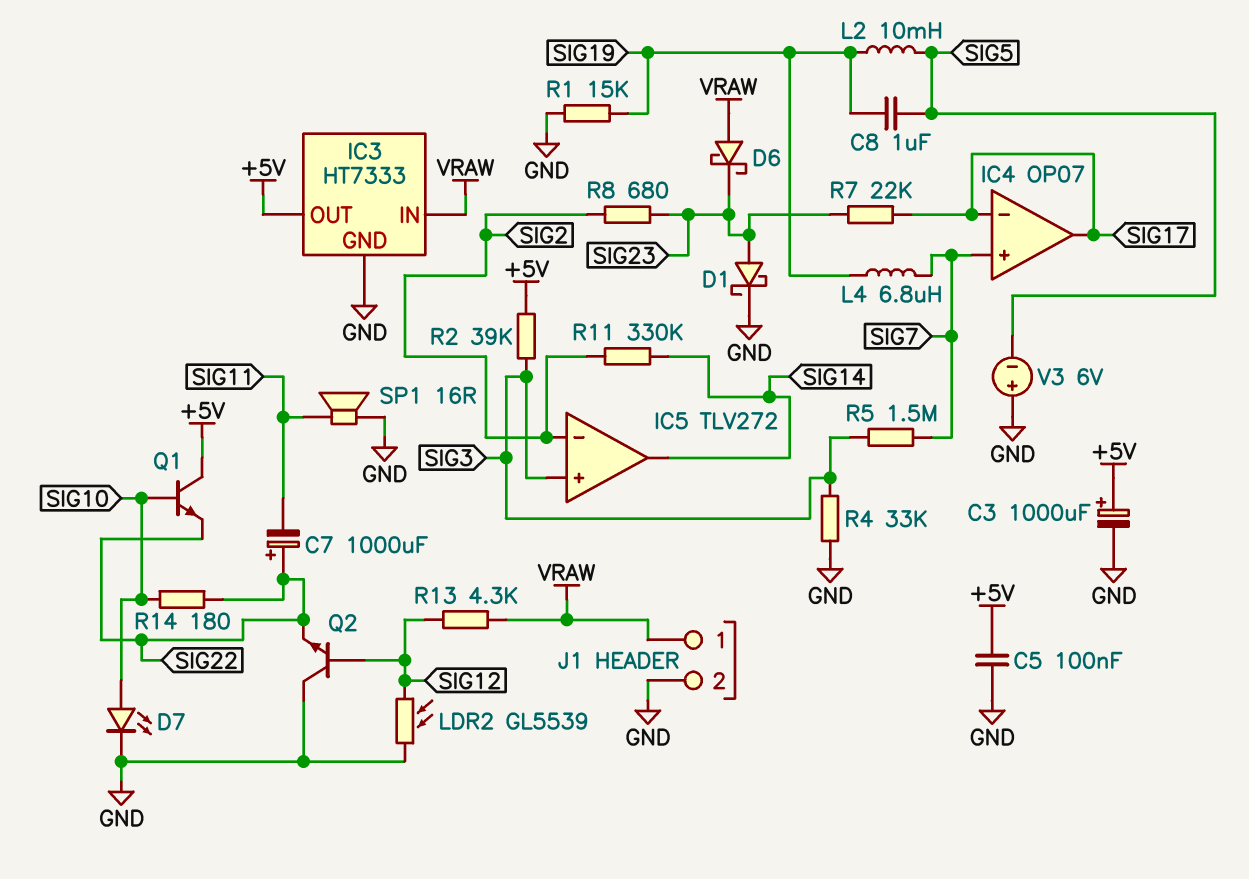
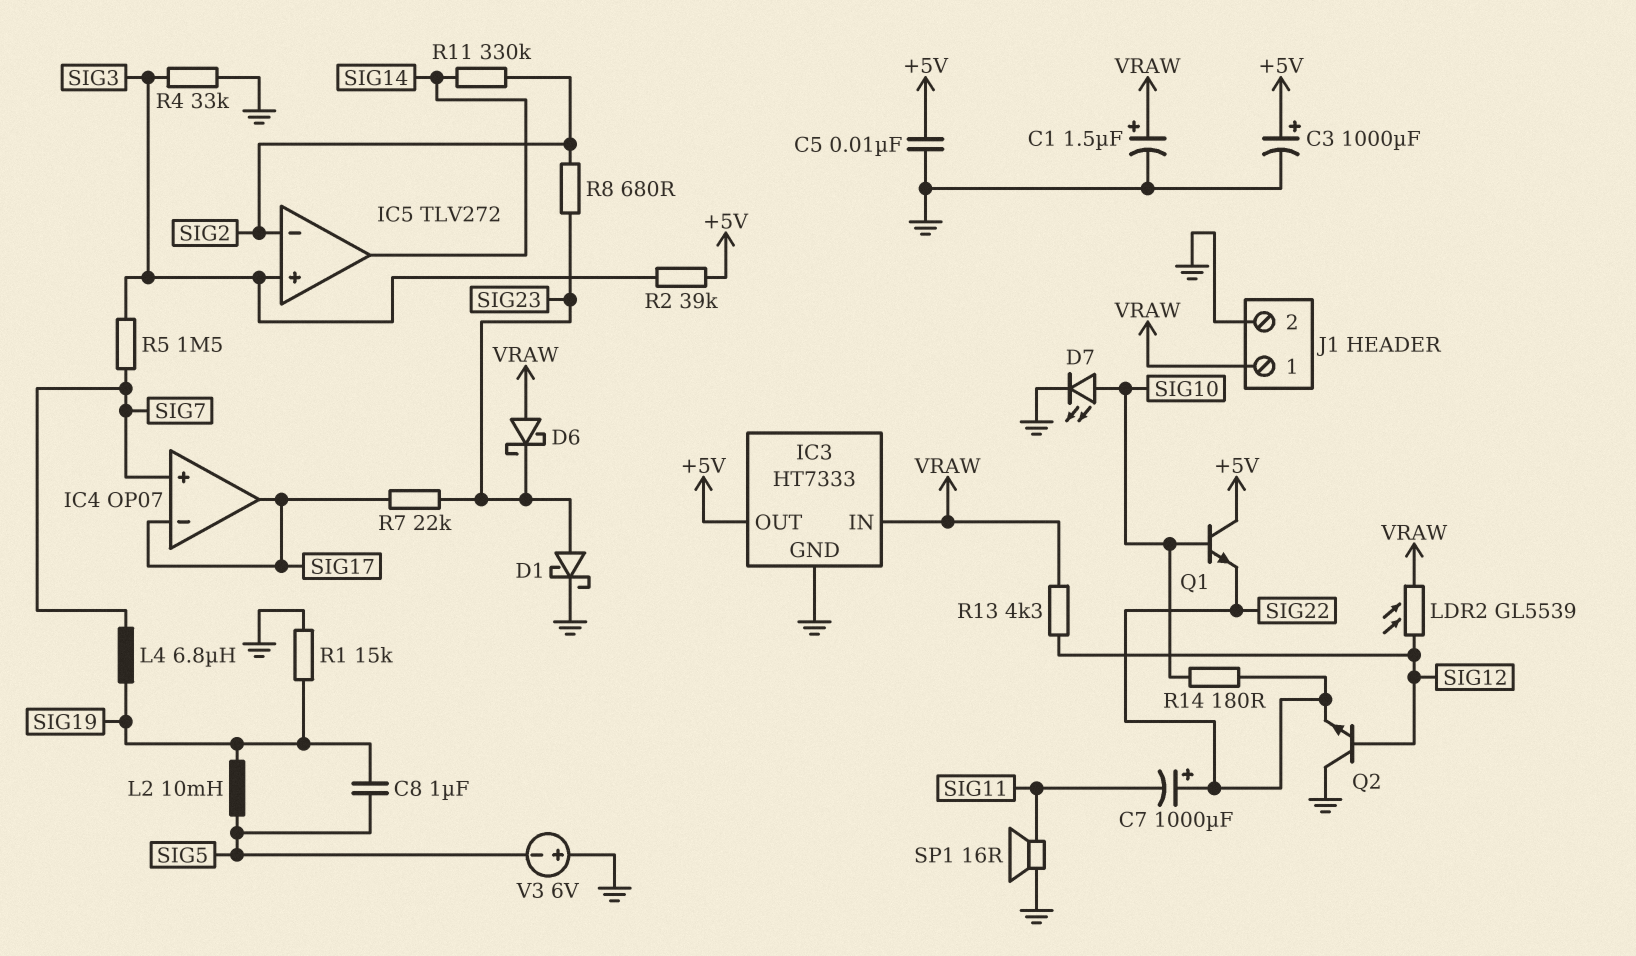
C1: none -> 1.5uF (plus VRAW, minus GND)
C5: 100nF (+5V, GND) -> 10nF (+5V, GND)
LDR2: GL5539 (GND, SIG12) -> GL5539 (SIG12, VRAW)

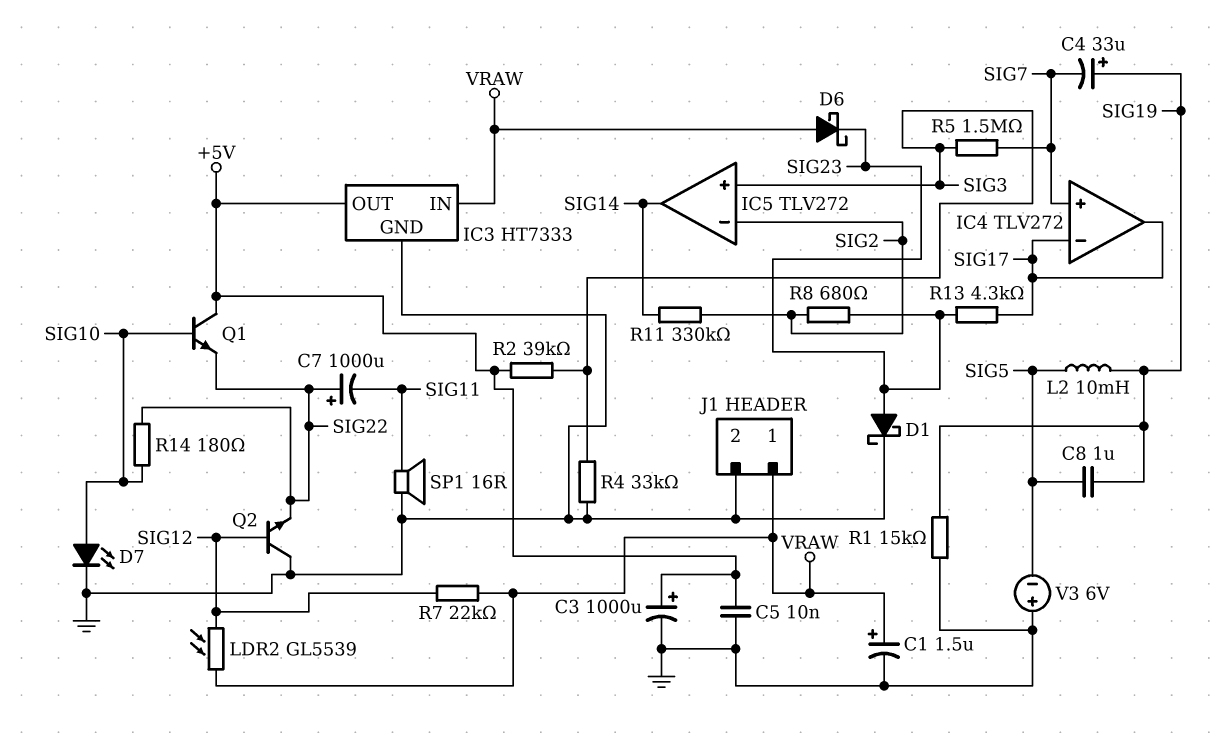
C4: none -> 33uF (plus SIG19, minus SIG7)
IC4: OP07 -> TLV272
L4: 6.8uH (SIG7, SIG19) -> none
R7: 22k (SIG17, SIG23) -> 22k (SIG12, VRAW)
R13: 4.3k (SIG12, VRAW) -> 4.3k (SIG17, SIG23)

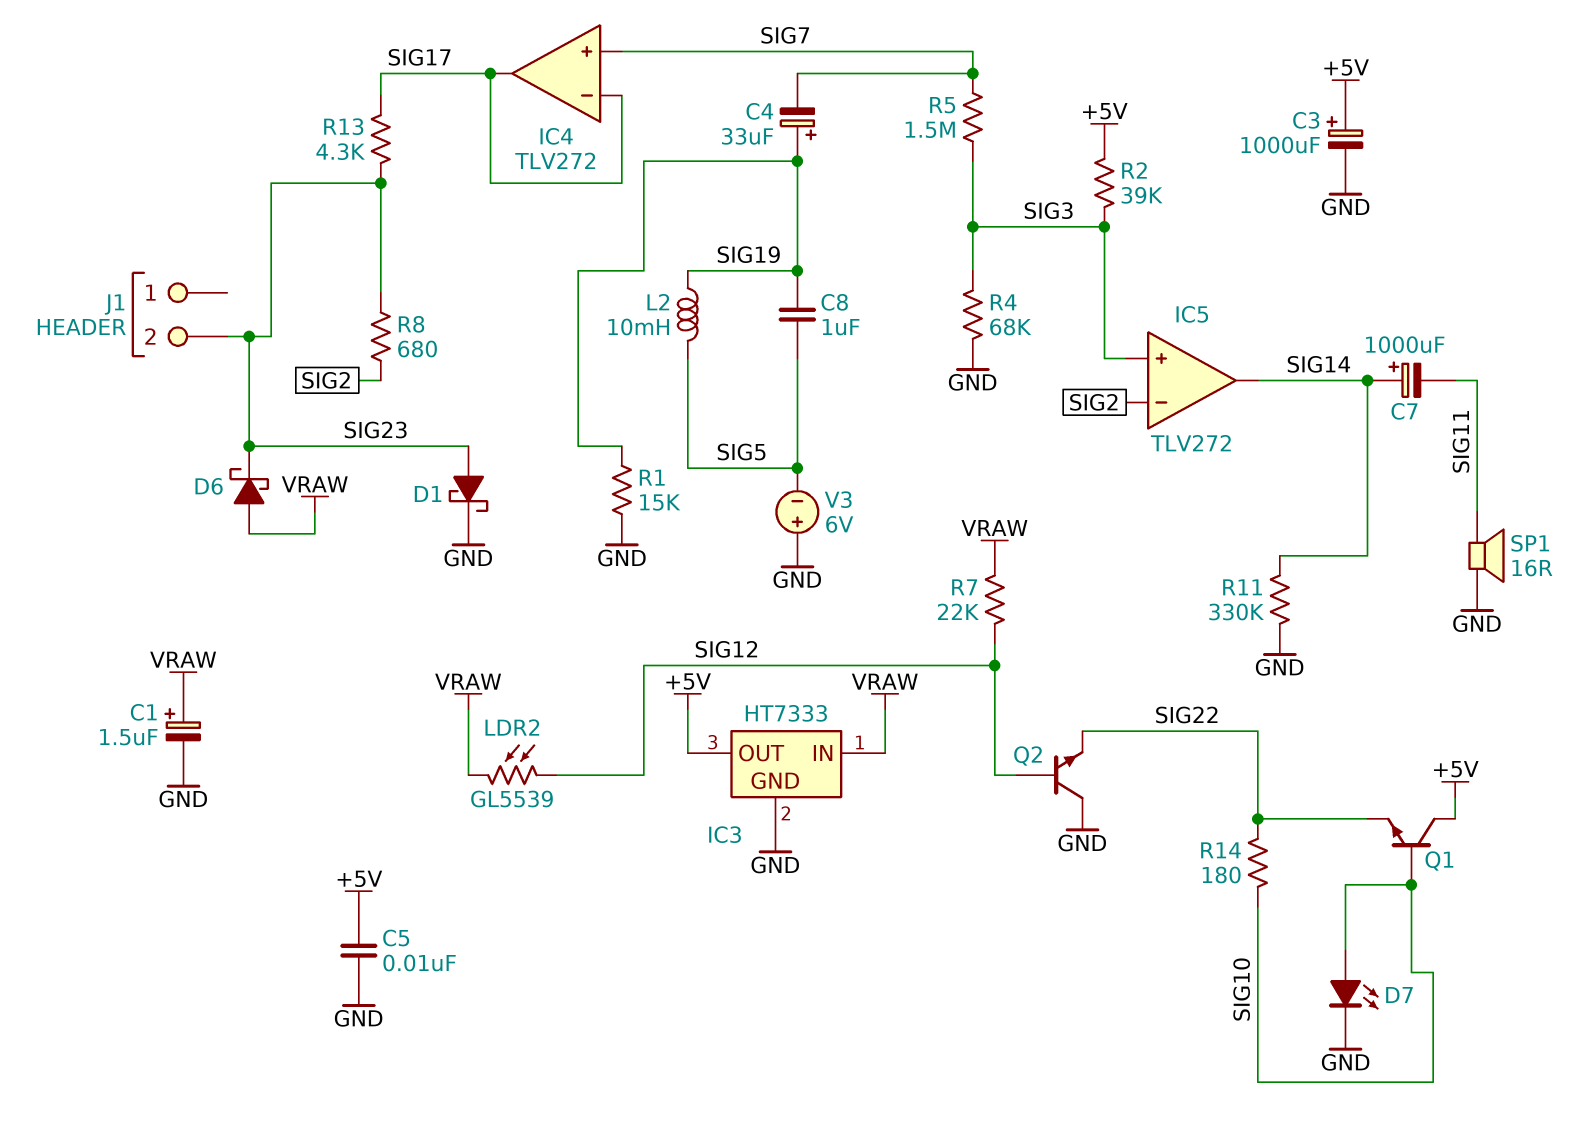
C7: 1000uF (plus SIG22, minus SIG11) -> 1000uF (plus SIG14, minus SIG11)
J1 pin 1: VRAW -> none
J1 pin 2: GND -> SIG23
R4: 33k (GND, SIG3) -> 68k (GND, SIG3)
R11: 330k (SIG2, SIG14) -> 330k (GND, SIG14)

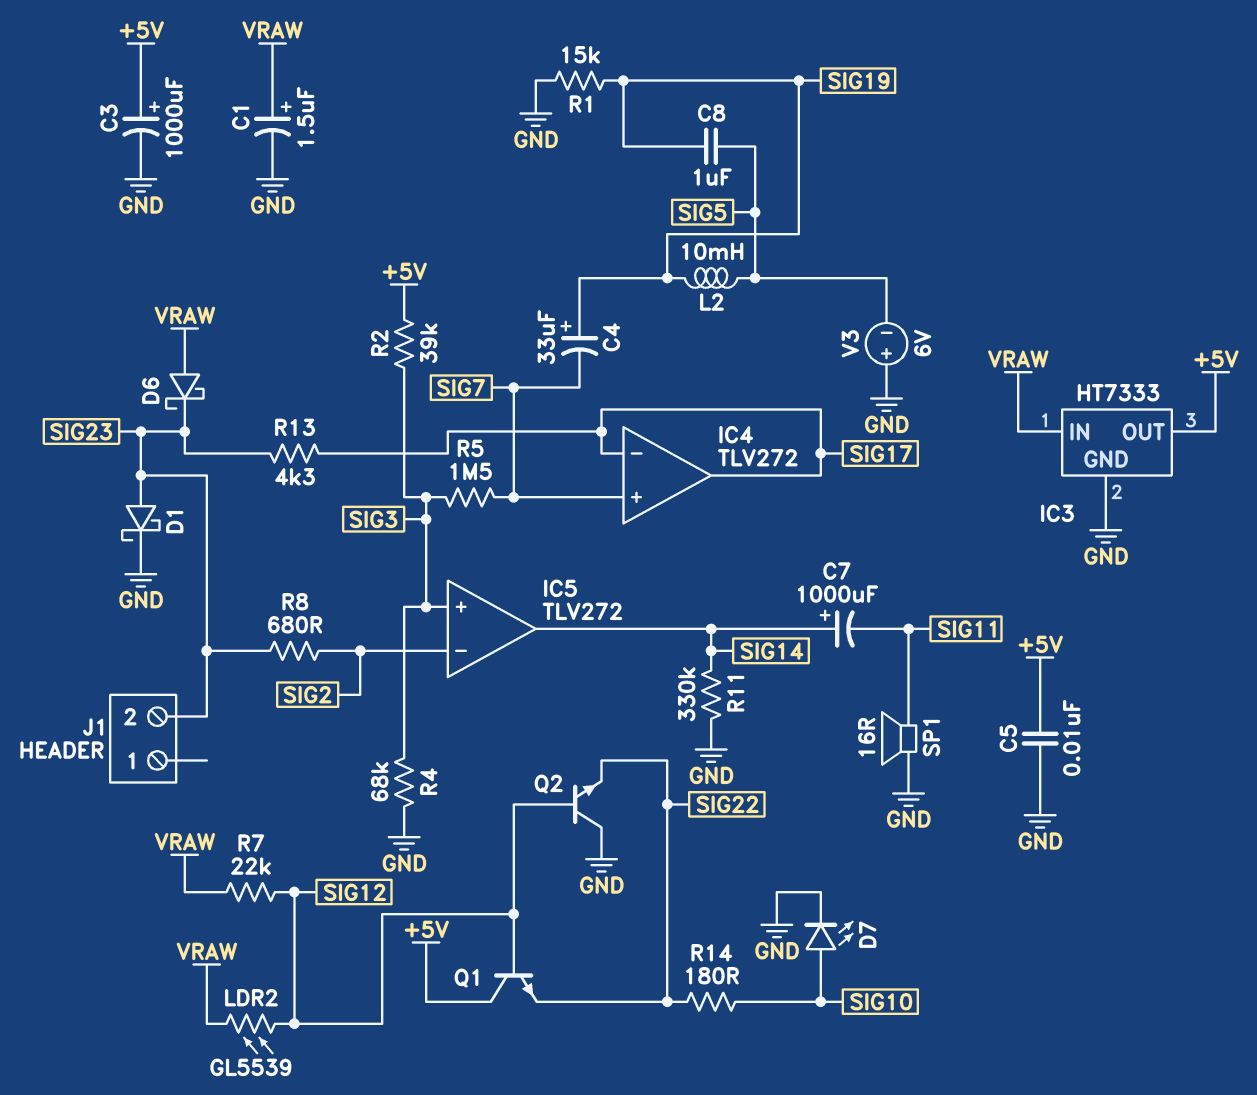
Q1: NPN (B SIG10, C +5V, E SIG22) -> NPN (B SIG12, C +5V, E SIG22)

